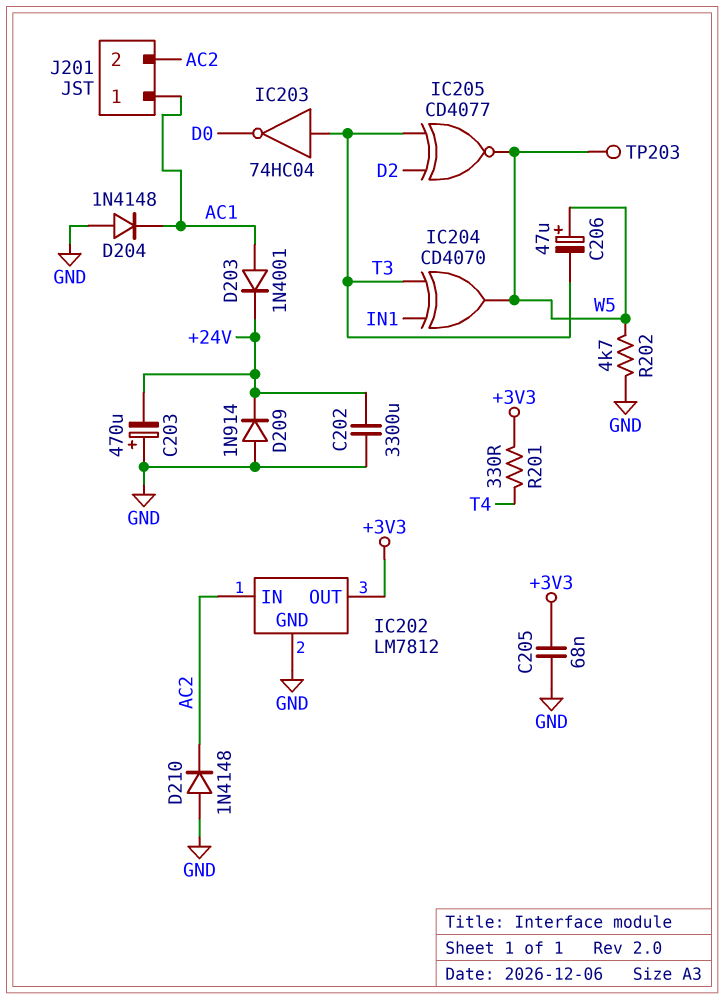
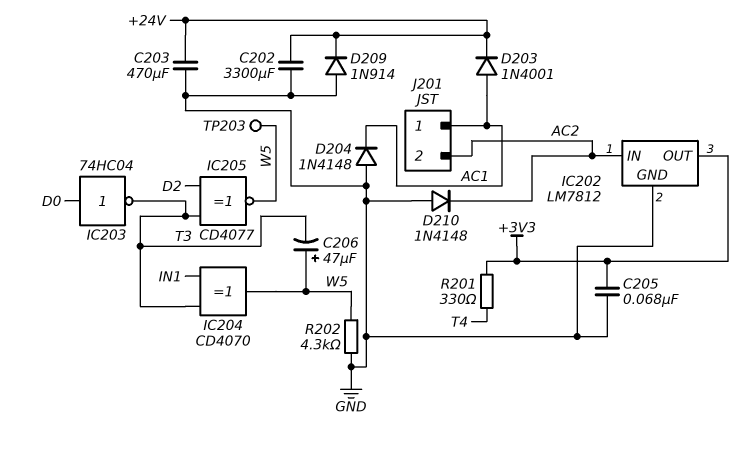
C203: 470uF (plus GND, minus +24V) -> 470uF (+24V, GND)
IC203: NOT 74HC04 (in T3, out D0) -> NOT 74HC04 (in D0, out T3)
R202: 4.7k (GND, W5) -> 4.3k (GND, W5)

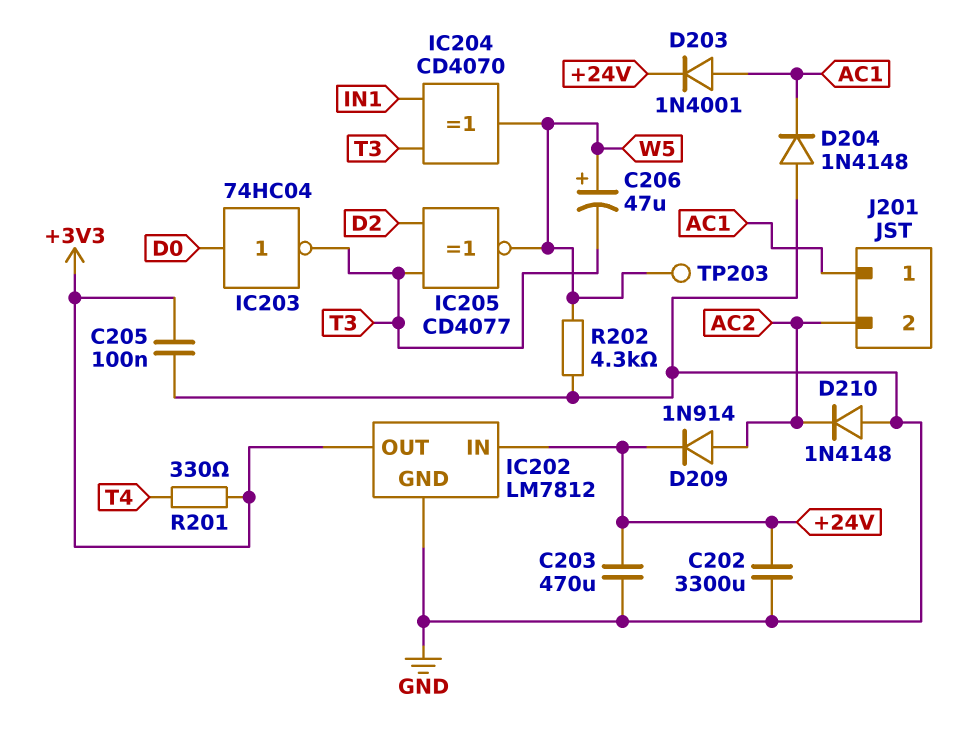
C205: 68nF (+3V3, GND) -> 100nF (+3V3, GND)
D209: diode 1N914 (A GND, K +24V) -> diode 1N914 (A AC2, K +24V)
IC202 pin IN: AC2 -> +24V

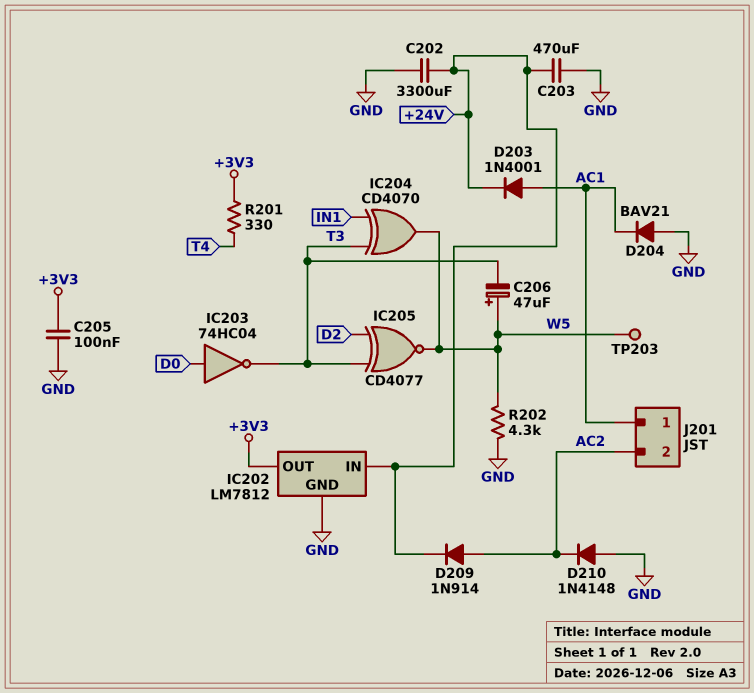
D204: diode 1N4148 (A GND, K AC1) -> diode BAV21 (A GND, K AC1)

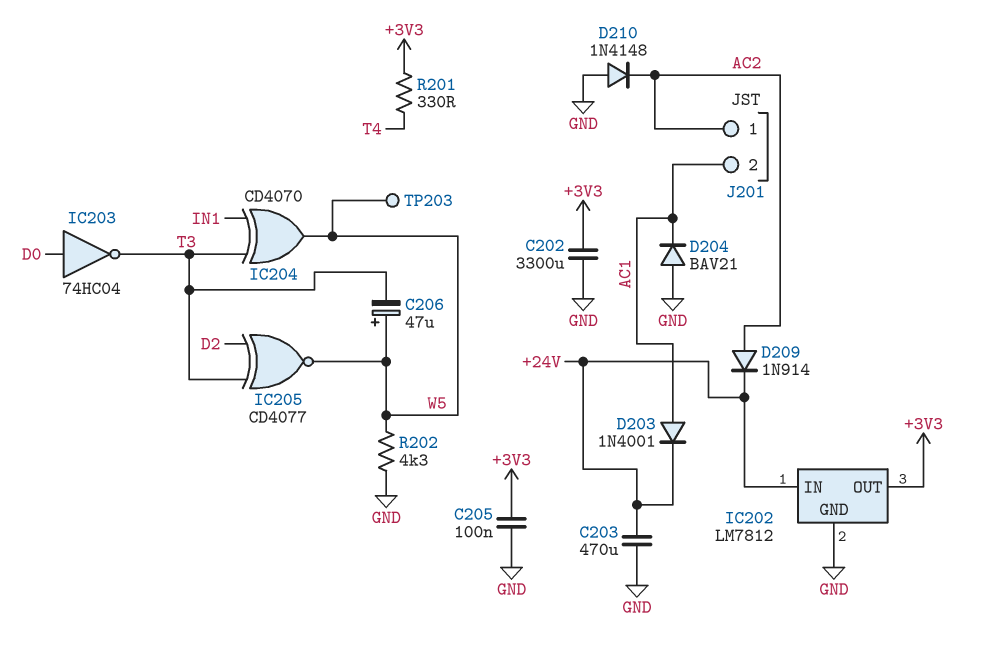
C202: 3300uF (+24V, GND) -> 3300uF (+3V3, GND)
J201 pin 1: AC1 -> AC2
J201 pin 2: AC2 -> AC1

